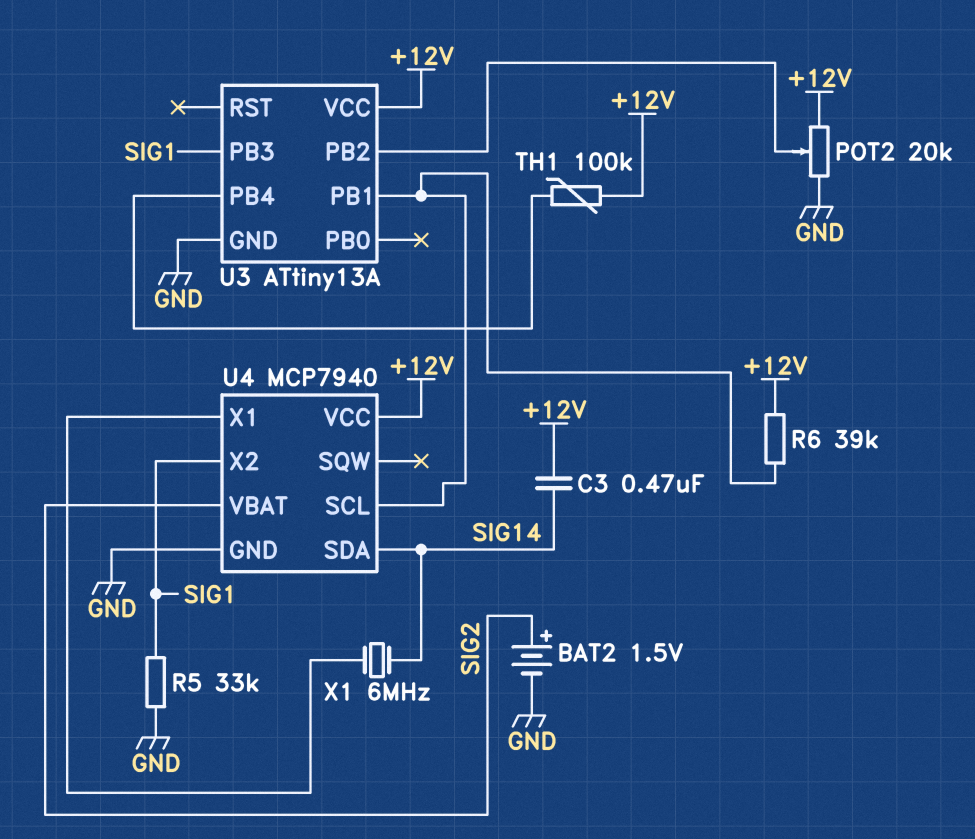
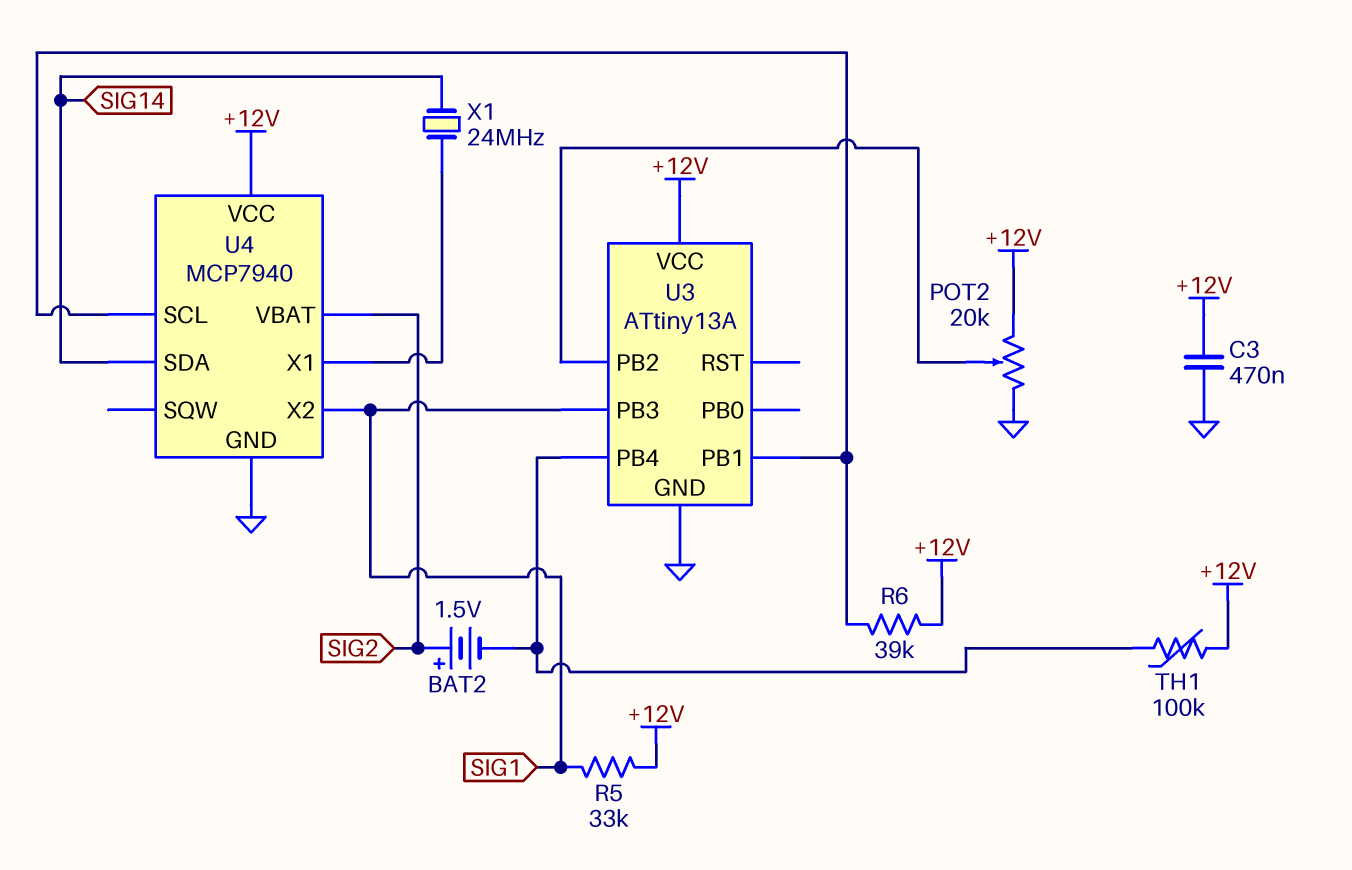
BAT2: 1.5V (plus SIG2, minus GND) -> 1.5V (plus SIG2, minus U3/PB4)
C3: 470nF (+12V, SIG14) -> 470nF (+12V, GND)
R5: 33k (GND, SIG1) -> 33k (+12V, SIG1)
X1: 6MHz (SIG14, U4/X1) -> 24MHz (SIG14, U4/X1)

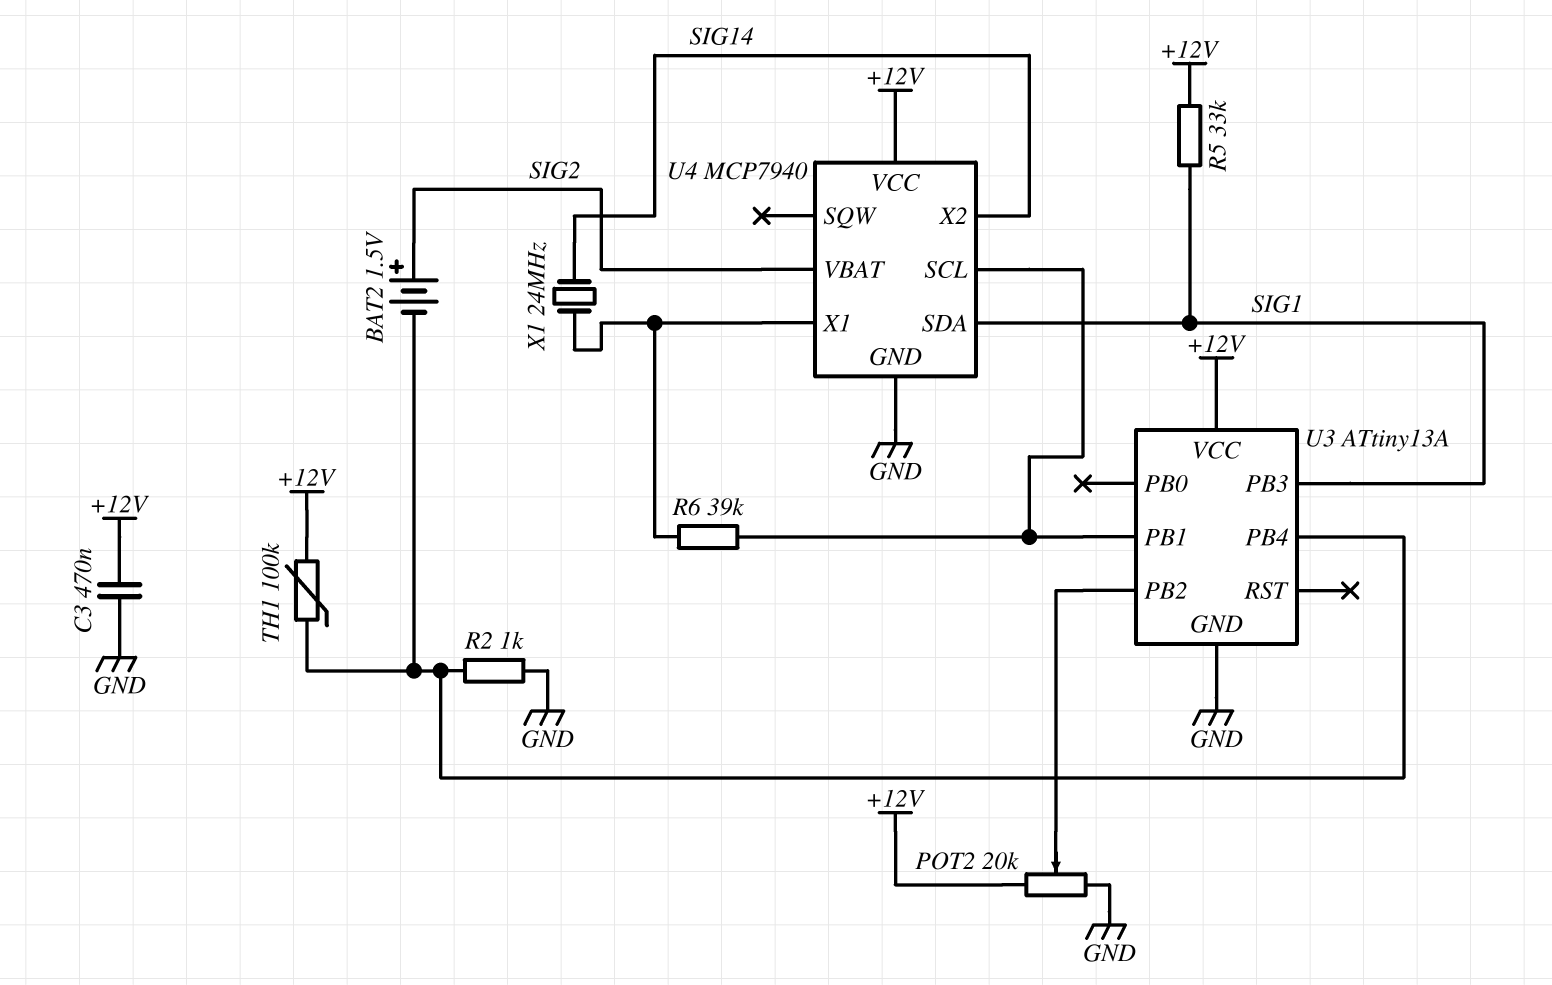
R2: none -> 1k (GND, U3/PB4)
R6: 39k (+12V, U3/PB1) -> 39k (U3/PB1, U4/X1)
U4 pin SDA: SIG14 -> SIG1
U4 pin X2: SIG1 -> SIG14

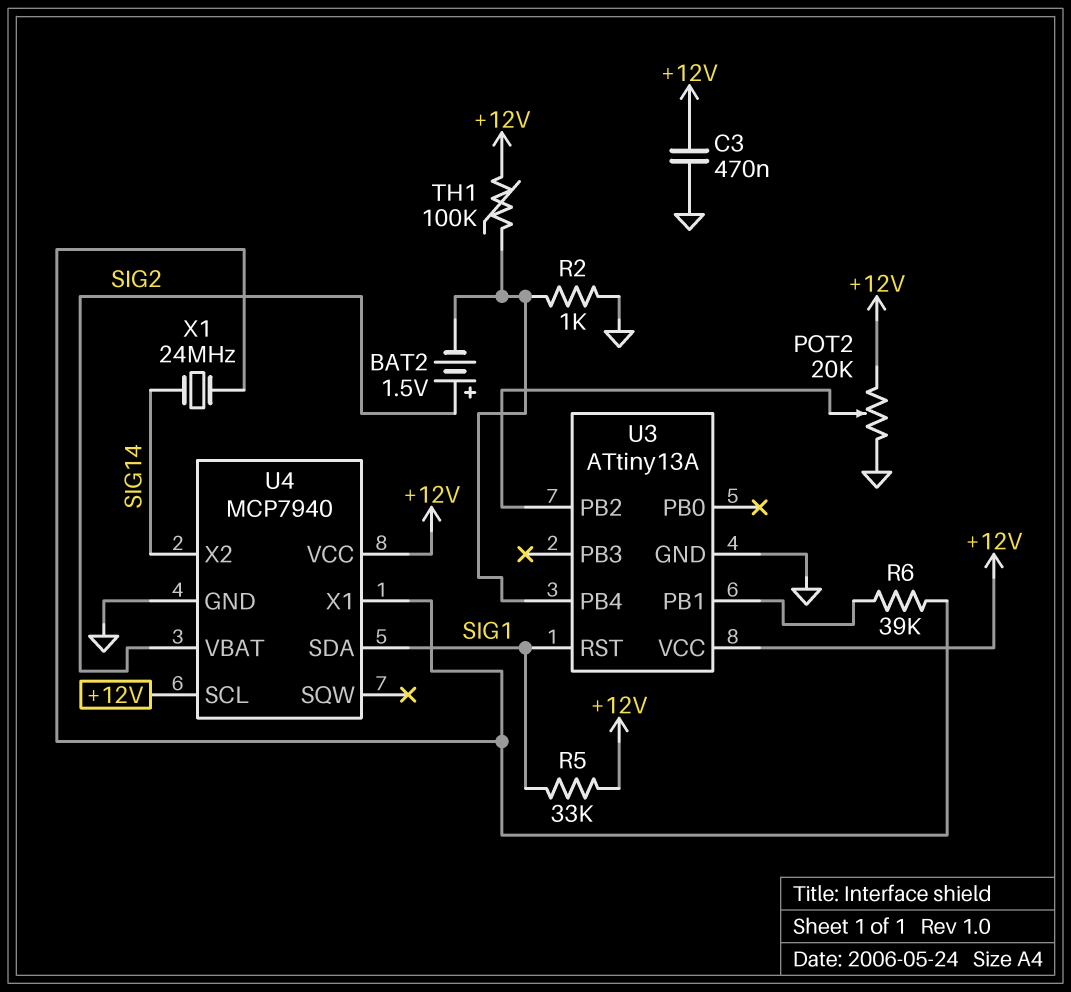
U3 pin PB3: SIG1 -> none
U3 pin RST: none -> SIG1
U4 pin SCL: U3/PB1 -> +12V

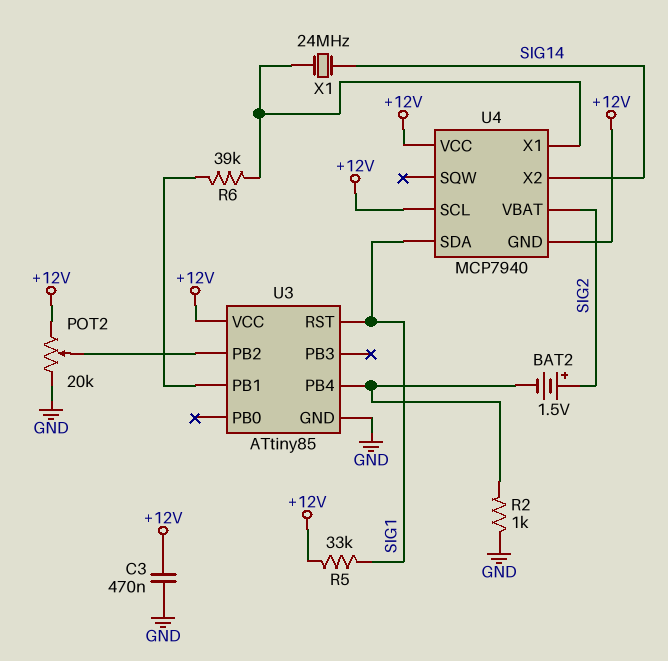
TH1: 100k (+12V, U3/PB4) -> none
U3: ATtiny13A -> ATtiny85
U4 pin GND: GND -> +12V

